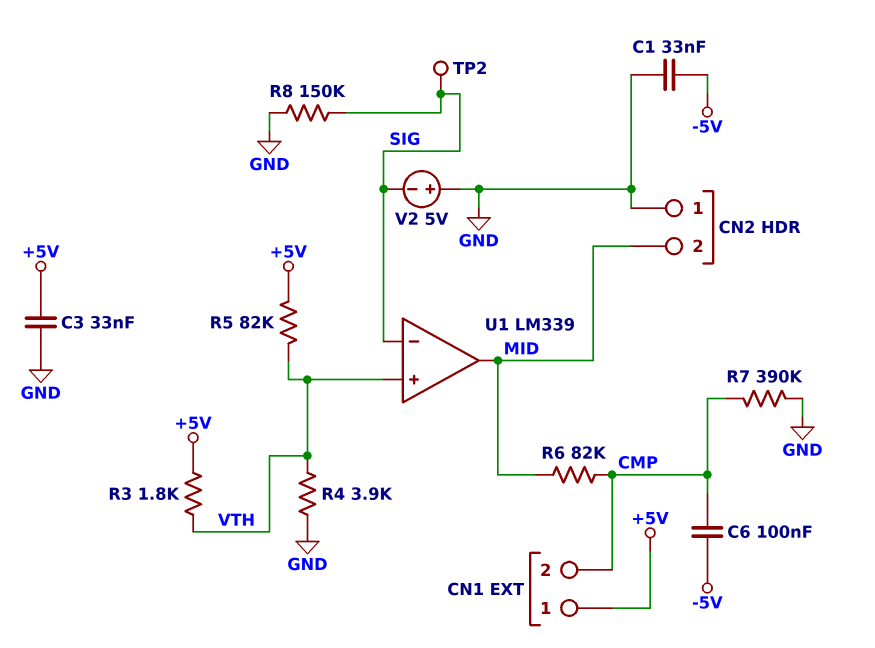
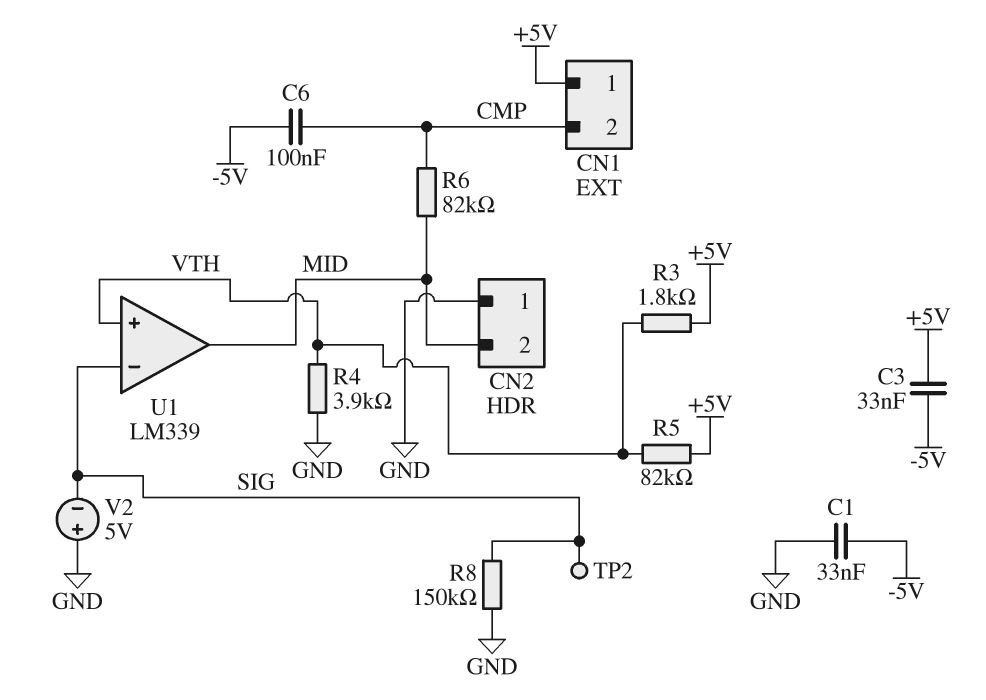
C3: 33nF (+5V, GND) -> 33nF (+5V, -5V)
R7: 390k (CMP, GND) -> none

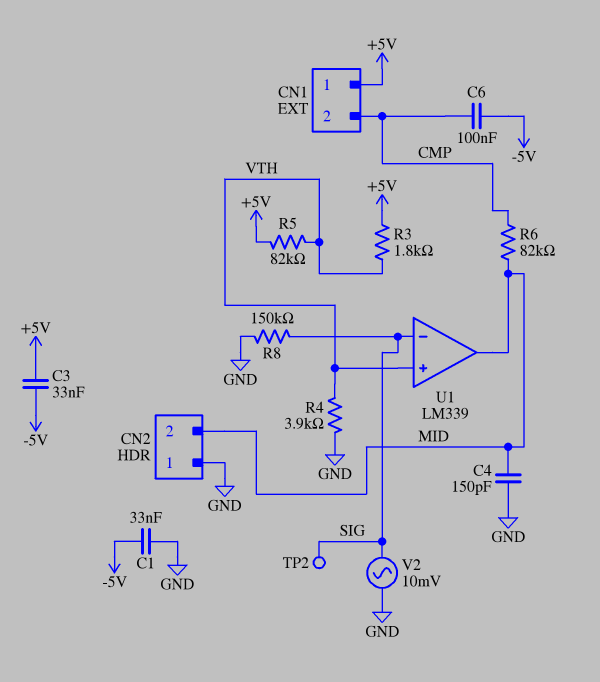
C4: none -> 150pF (GND, MID)
V2: 5V (plus GND, minus SIG) -> AC 10mV (GND, SIG)

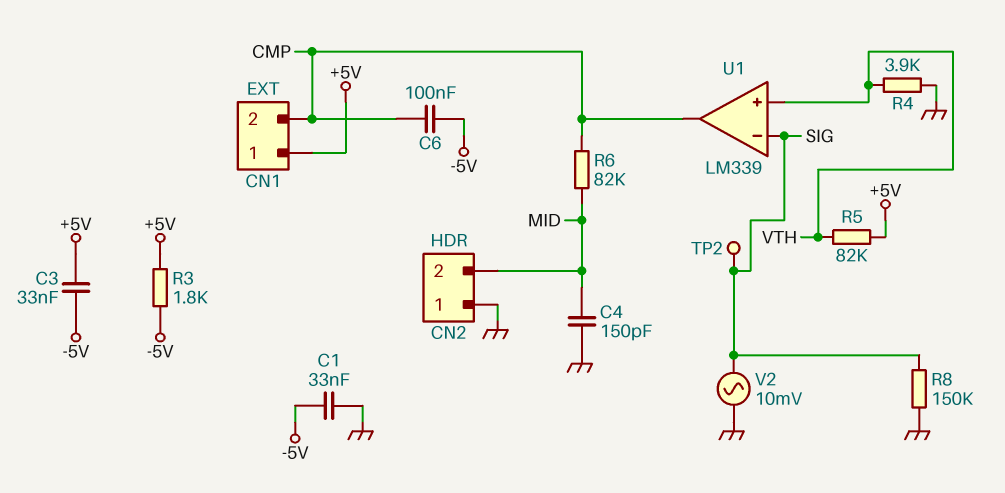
R3: 1.8k (+5V, VTH) -> 1.8k (+5V, -5V)
U1 pin out: MID -> CMP

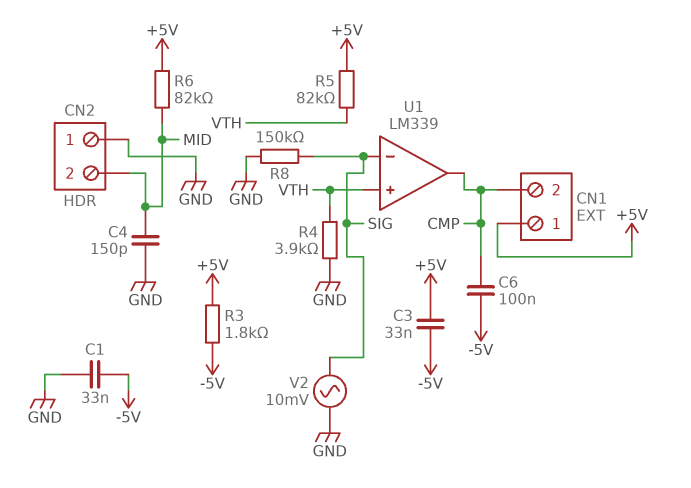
R6: 82k (CMP, MID) -> 82k (+5V, MID)
TP2: test point (SIG) -> none

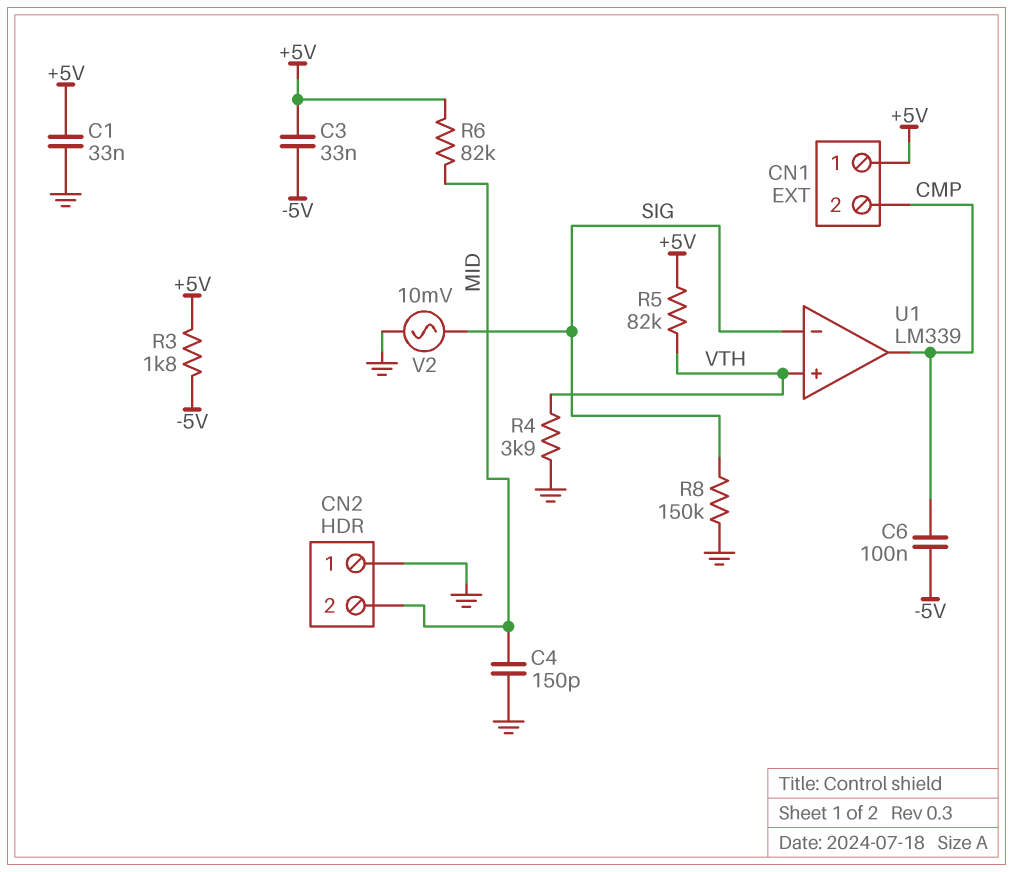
C1: 33nF (-5V, GND) -> 33nF (+5V, GND)

